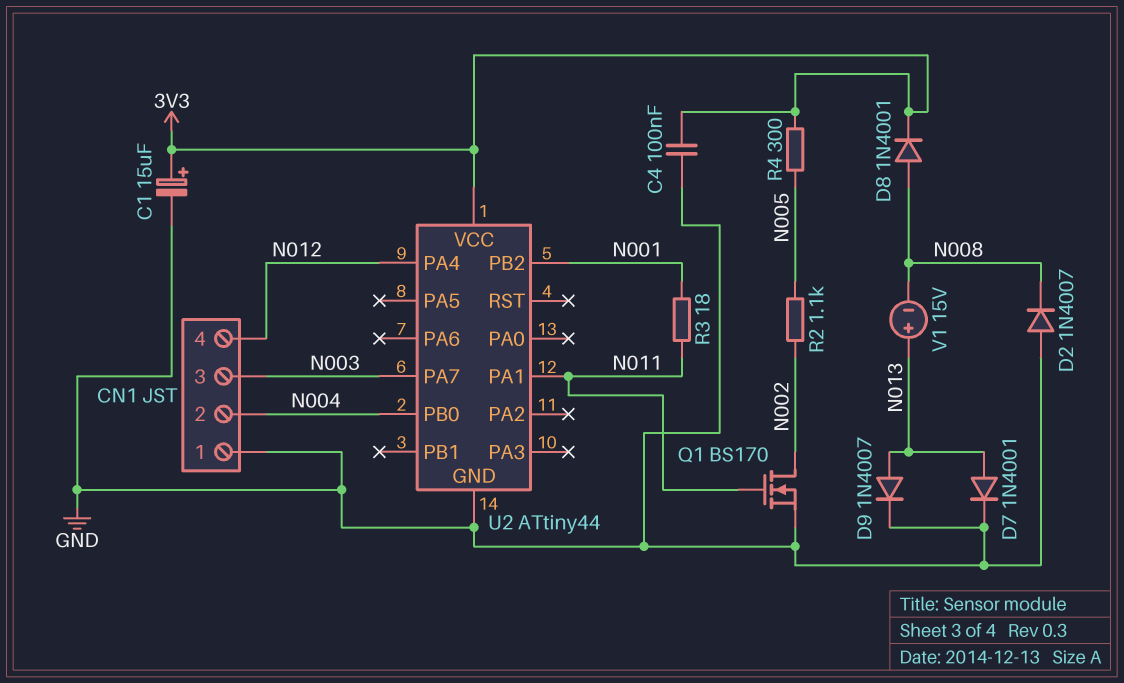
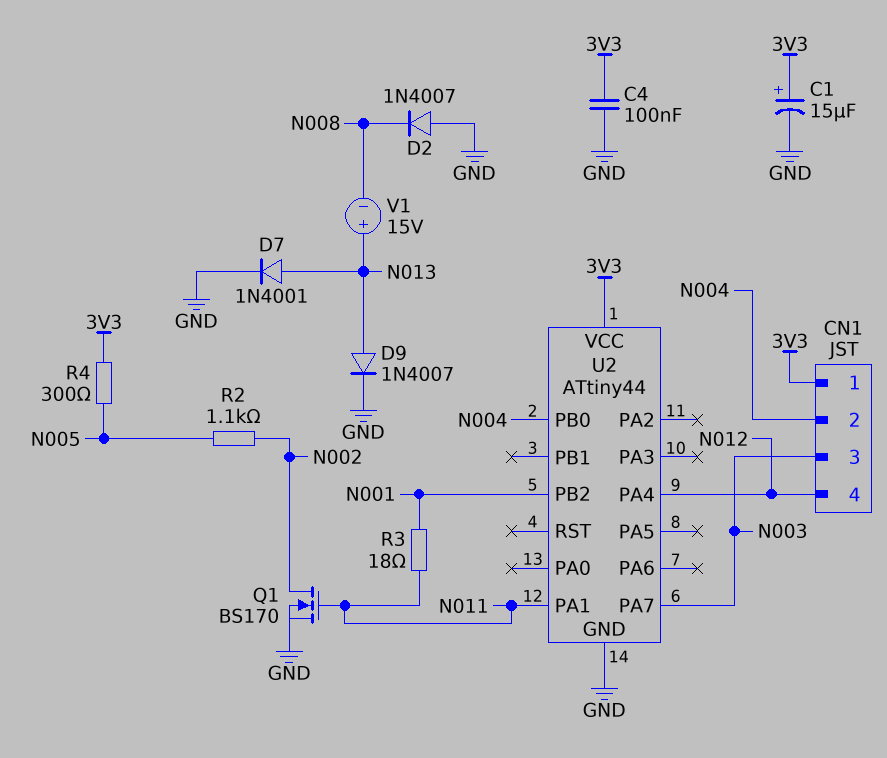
CN1 pin 1: GND -> 3V3
D8: diode 1N4001 (A N008, K 3V3) -> none

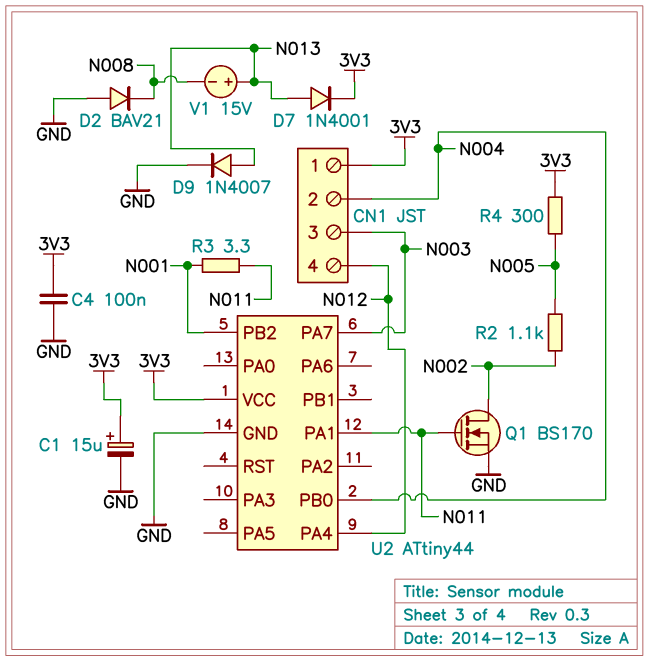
D2: diode 1N4007 (A GND, K N008) -> diode BAV21 (A GND, K N008)
D7: diode 1N4001 (A N013, K GND) -> diode 1N4001 (A N013, K 3V3)
R3: 18 (N001, N011) -> 3.3 (N001, N011)

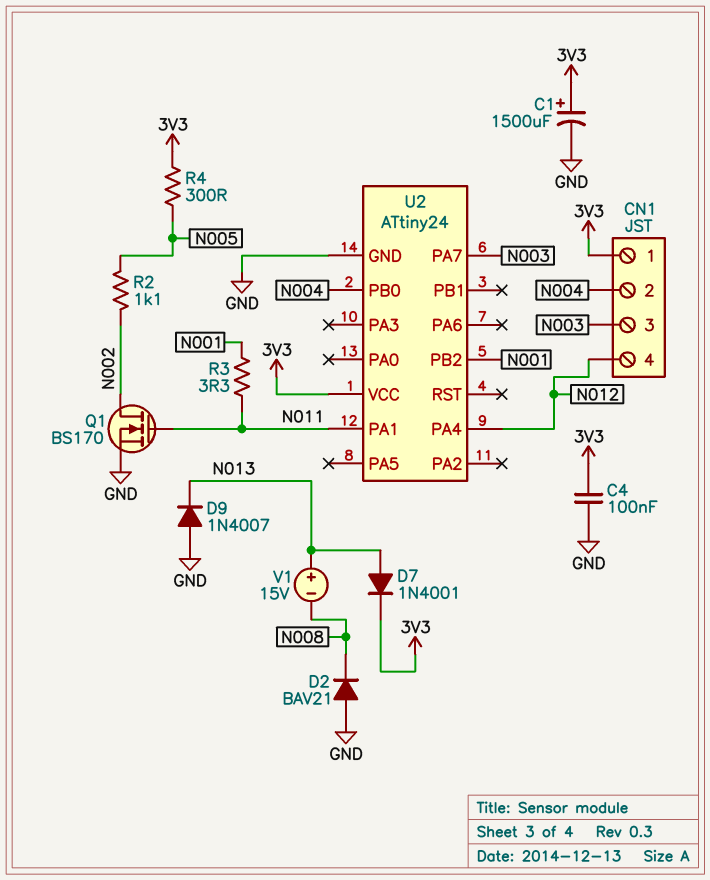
C1: 15uF (plus 3V3, minus GND) -> 1500uF (plus 3V3, minus GND)
D9: diode 1N4007 (A N013, K GND) -> diode 1N4007 (A GND, K N013)
U2: ATtiny44 -> ATtiny24

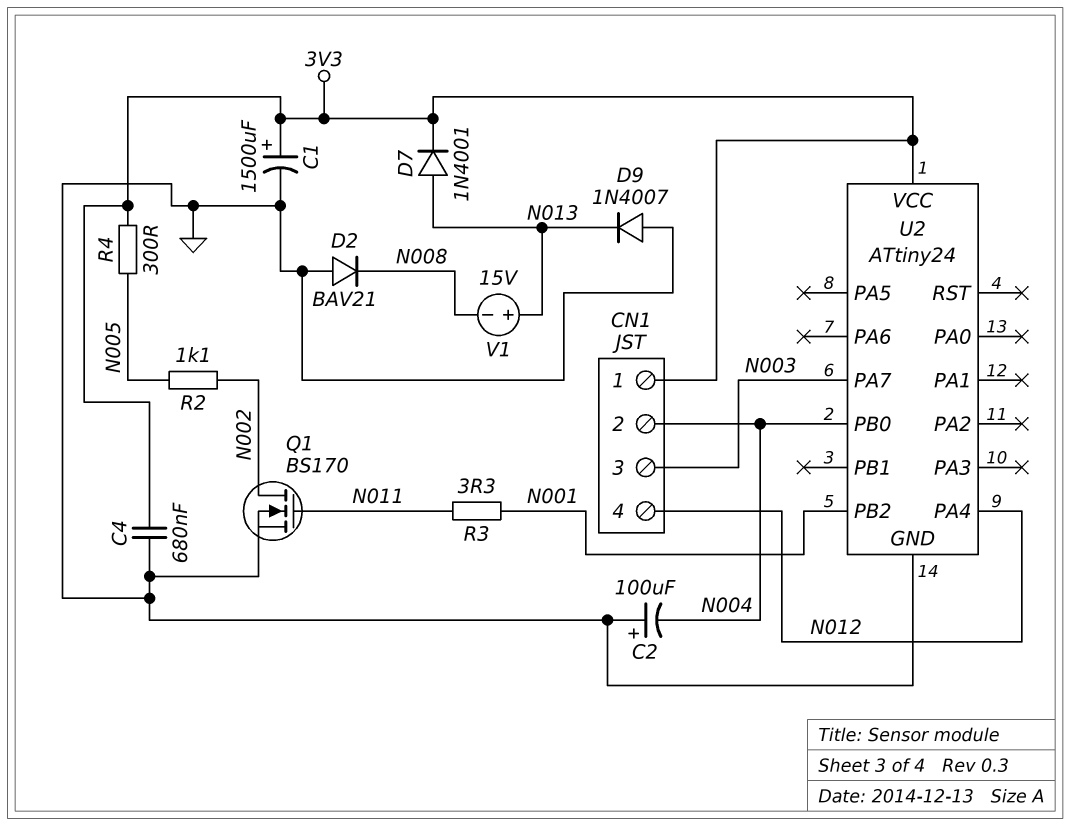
C2: none -> 100uF (plus GND, minus N004)
C4: 100nF (3V3, GND) -> 680nF (3V3, GND)
U2 pin PA1: N011 -> none

